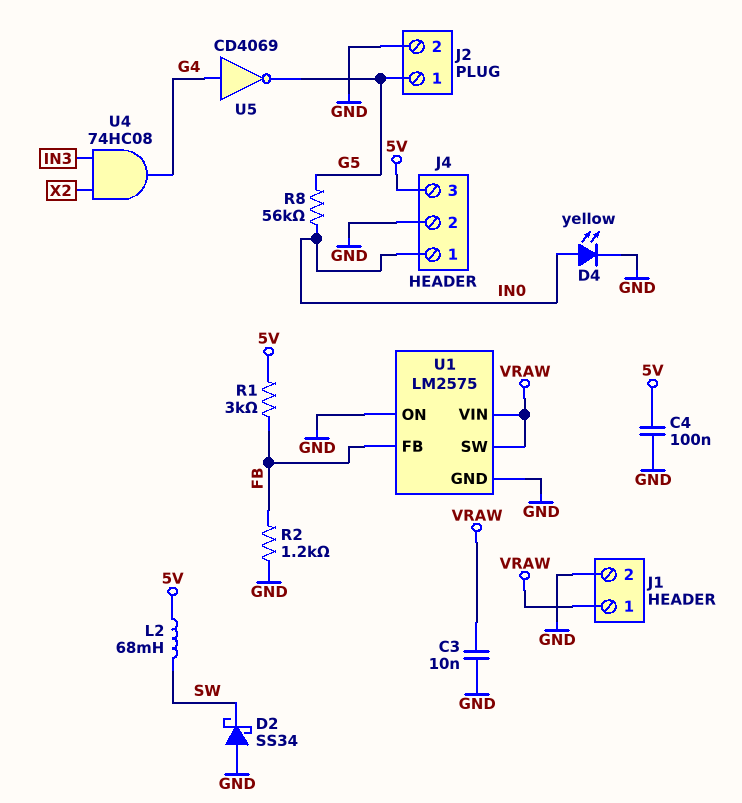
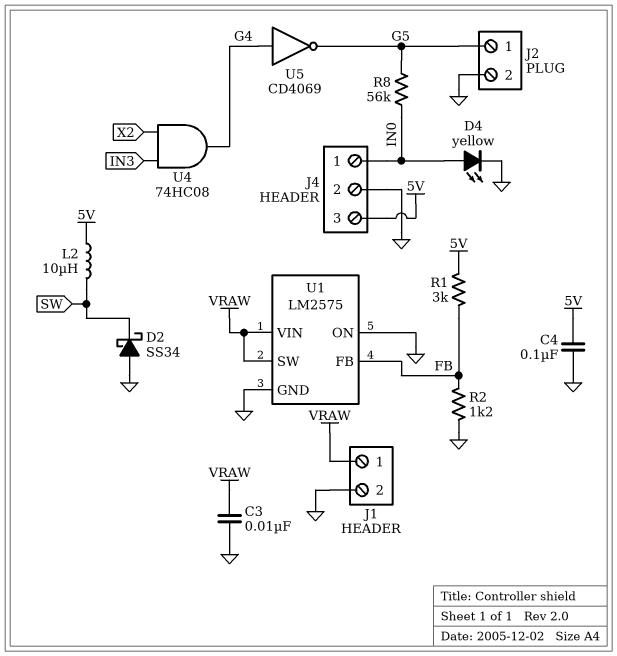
L2: 68mH (5V, SW) -> 10uH (5V, SW)

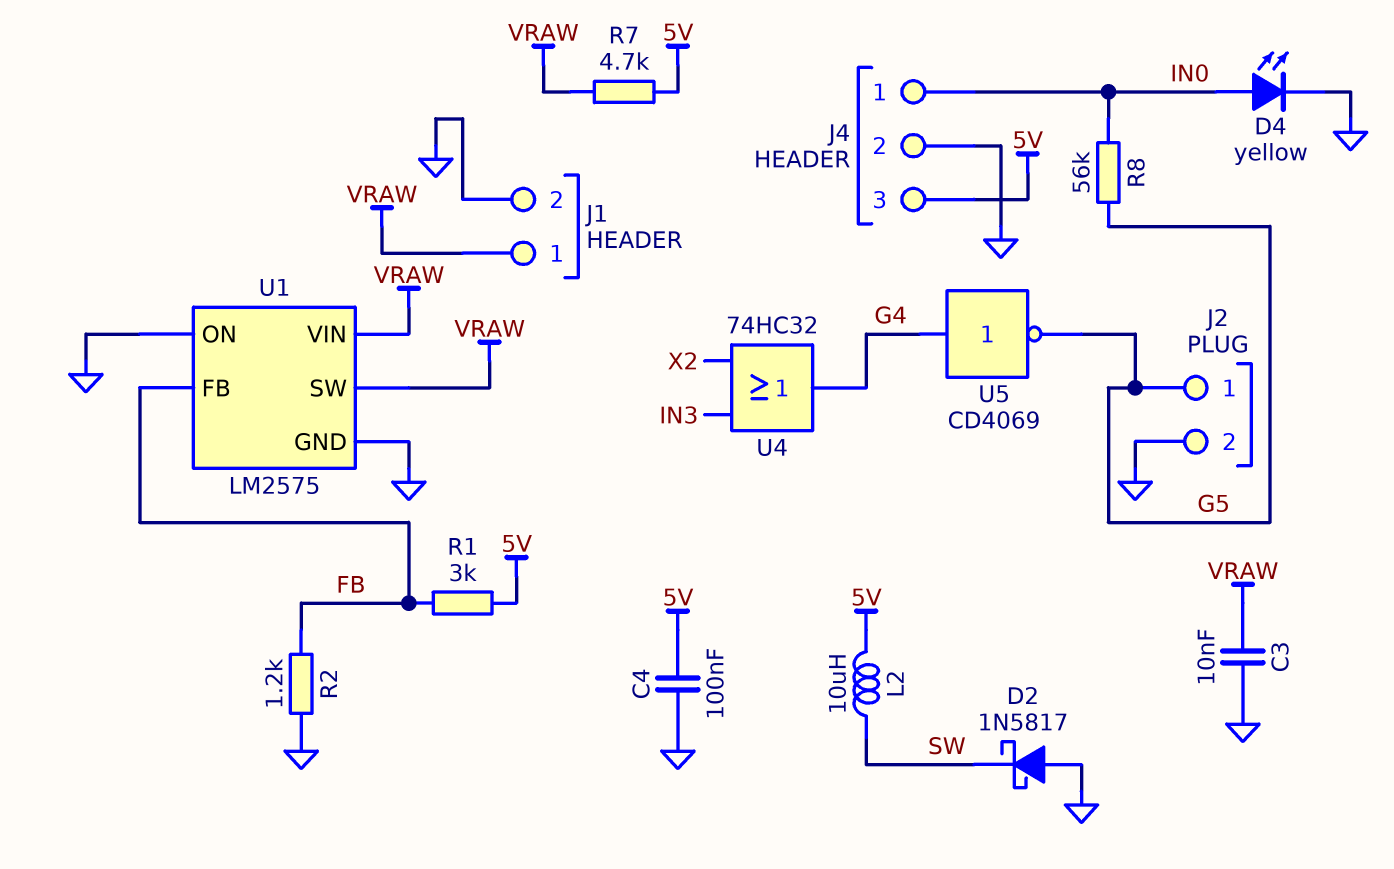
D2: schottky SS34 (A GND, K SW) -> schottky 1N5817 (A GND, K SW)
R7: none -> 4.7k (5V, VRAW)
U4: AND 74HC08 (in IN3, in X2, out G4) -> OR 74HC32 (in IN3, in X2, out G4)

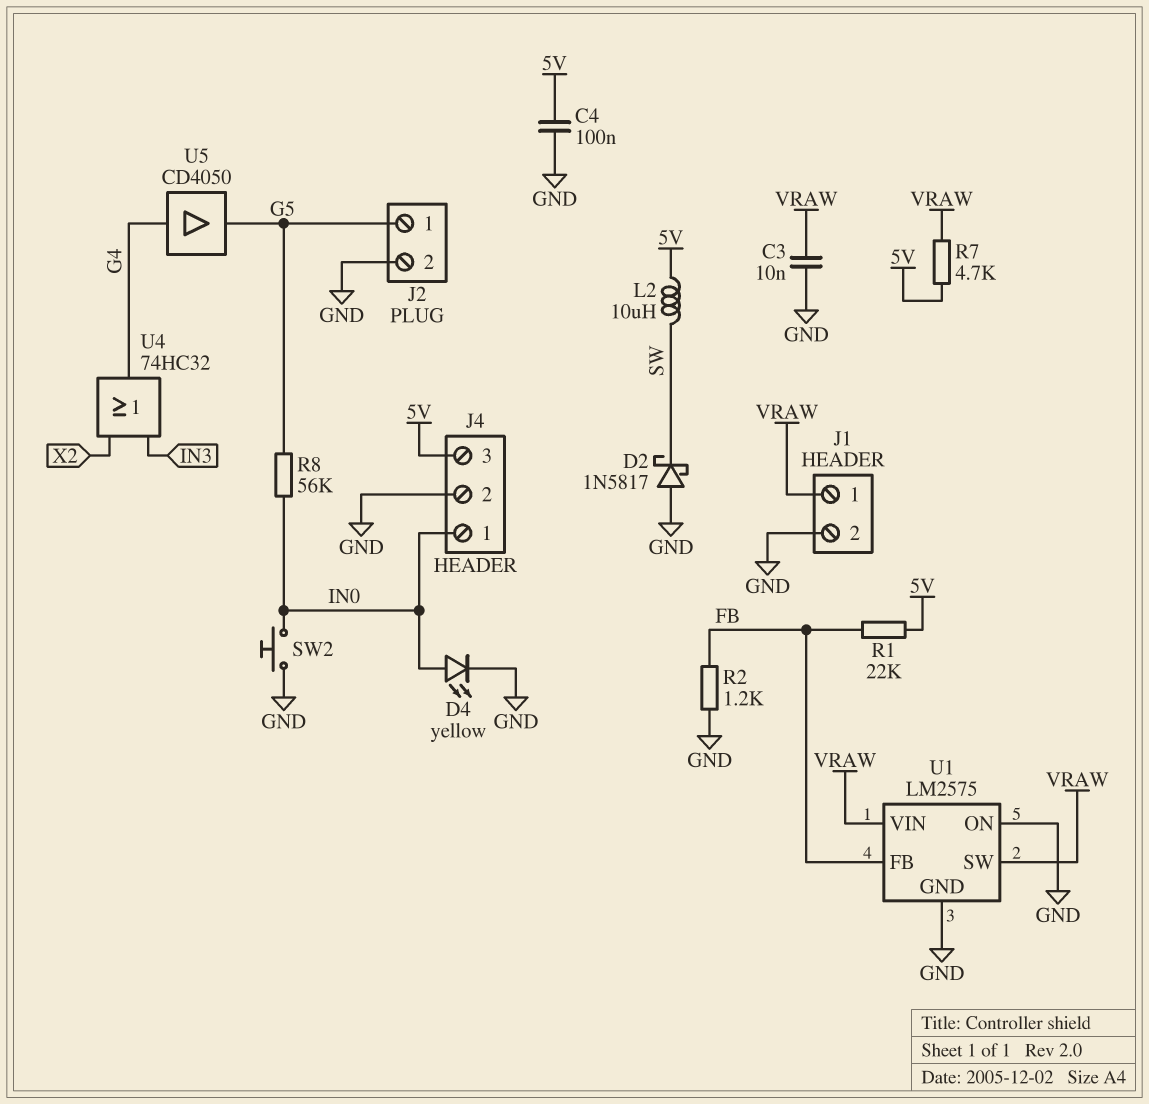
R1: 3k (5V, FB) -> 22k (5V, FB)
SW2: none -> button (GND, IN0)
U5: NOT CD4069 (in G4, out G5) -> buffer CD4050 (in G4, out G5)

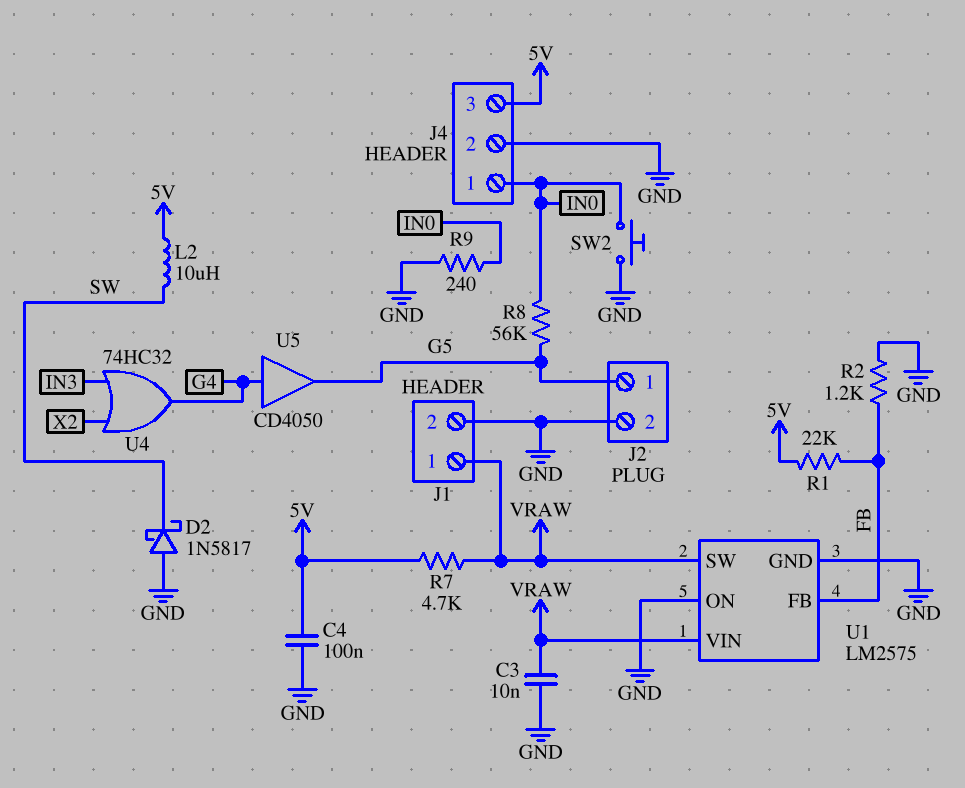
D4: LED yellow (A IN0, K GND) -> none
R9: none -> 240 (GND, IN0)

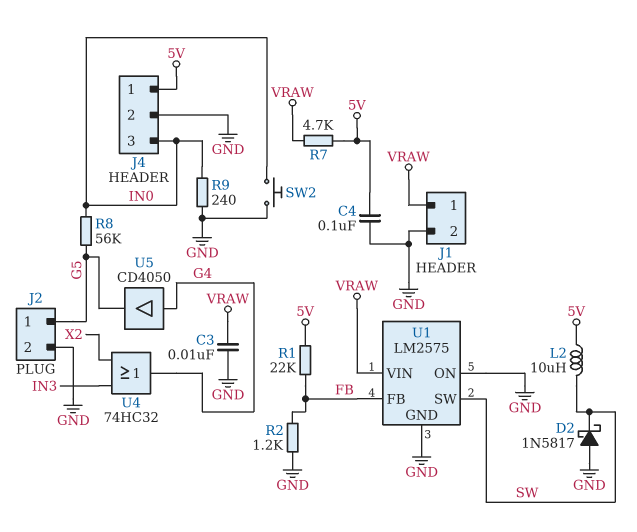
J4 pin 1: IN0 -> 5V
J4 pin 3: 5V -> IN0
U1 pin SW: VRAW -> SW

